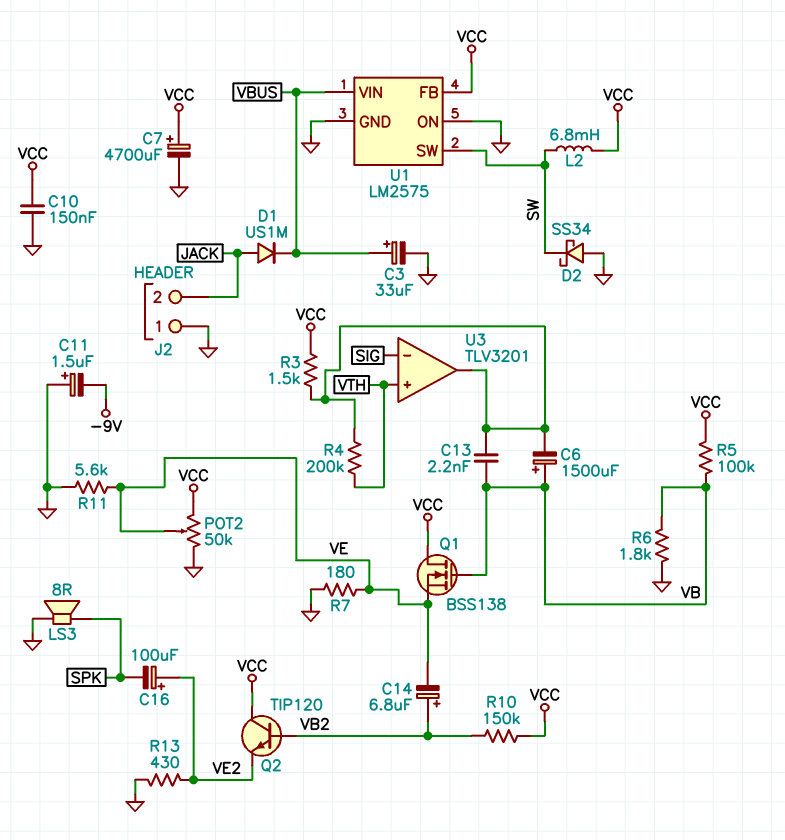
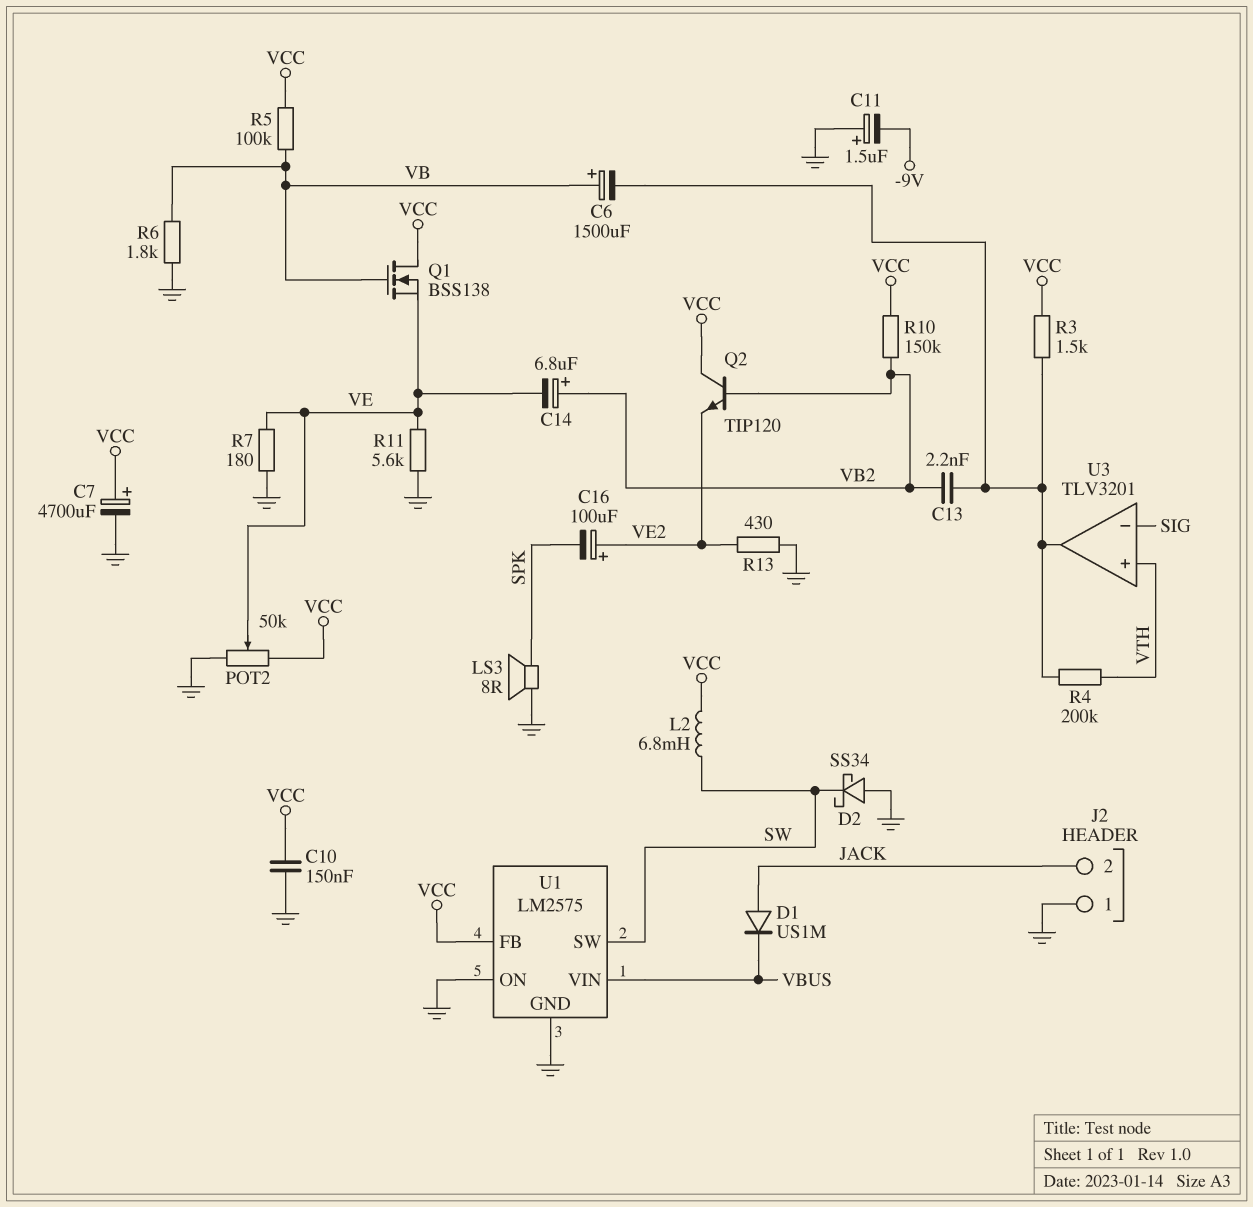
C3: 33uF (plus VBUS, minus GND) -> none
C13: 2.2nF (U3/out, VB) -> 2.2nF (U3/out, VB2)

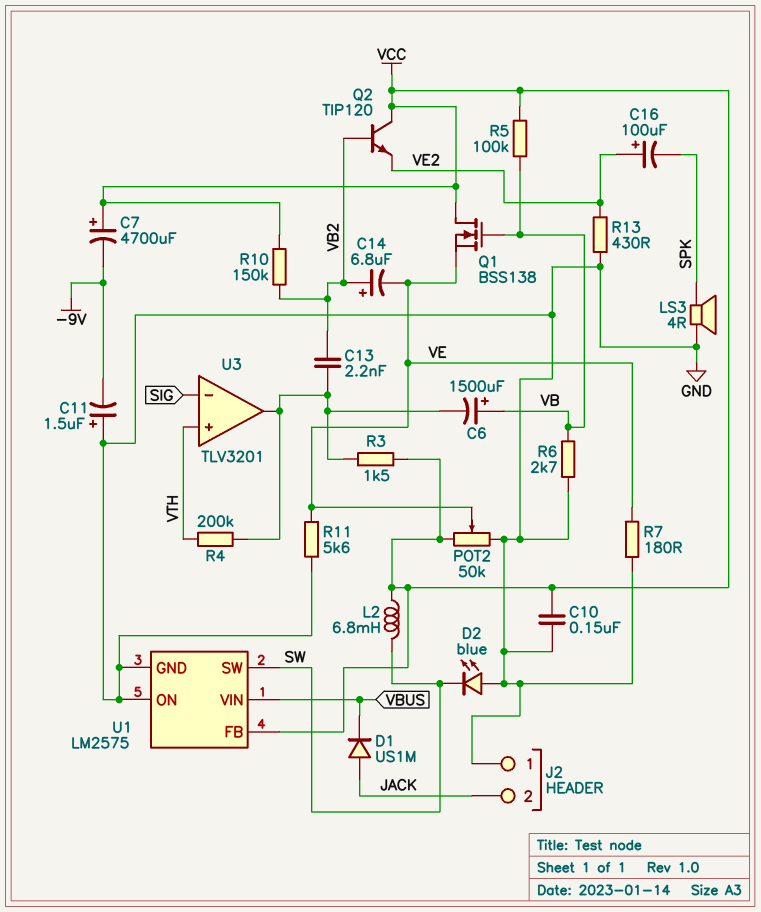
C7: 4700uF (plus VCC, minus GND) -> 4700uF (plus VCC, minus -9V)
D2: schottky SS34 (A GND, K SW) -> LED blue (A GND, K SW)
LS3: speaker 8R (GND, SPK) -> speaker 4R (GND, SPK)
R6: 1.8k (GND, VB) -> 2.7k (GND, VB)

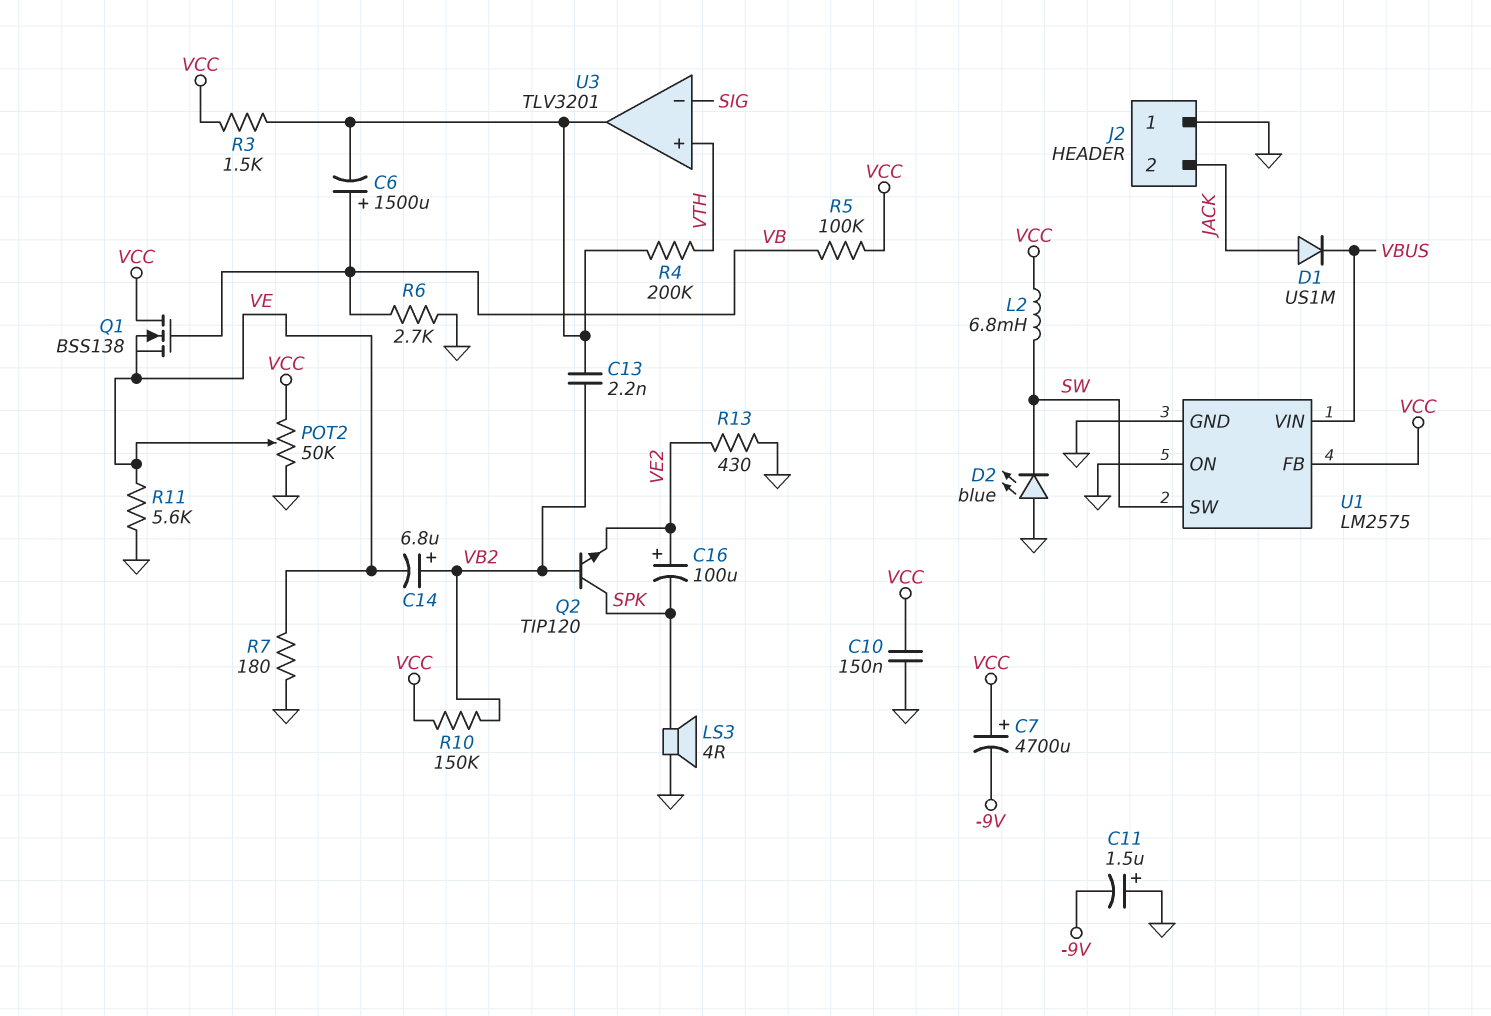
Q2: NPN TIP120 (B VB2, C VCC, E VE2) -> NPN TIP120 (B VB2, C SPK, E VE2)

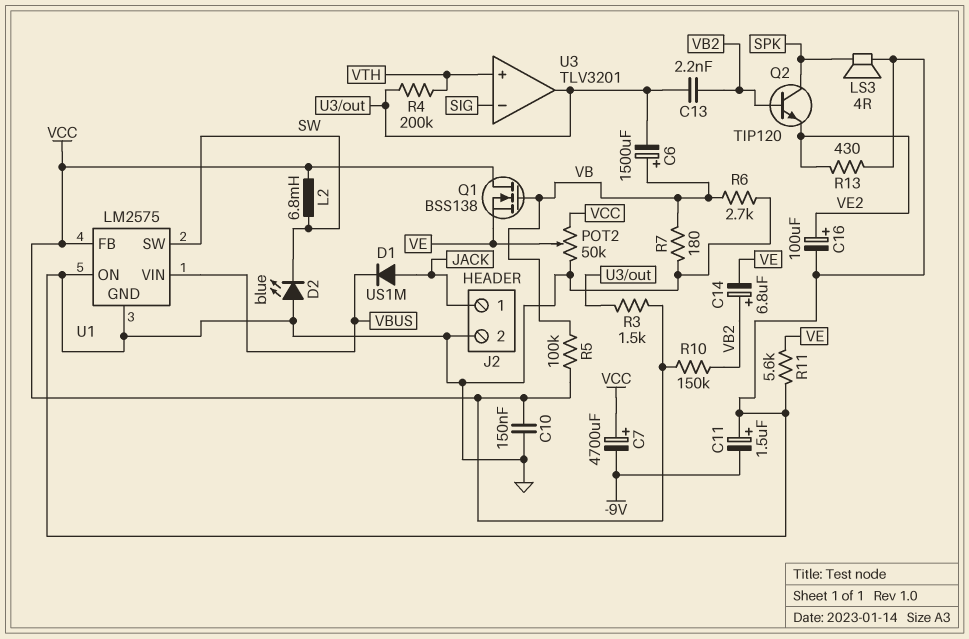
C16: 100uF (plus VE2, minus SPK) -> 100uF (plus VE2, minus GND)
J2 pin 1: GND -> JACK
J2 pin 2: JACK -> GND
R7: 180 (GND, VE) -> 180 (GND, VB)

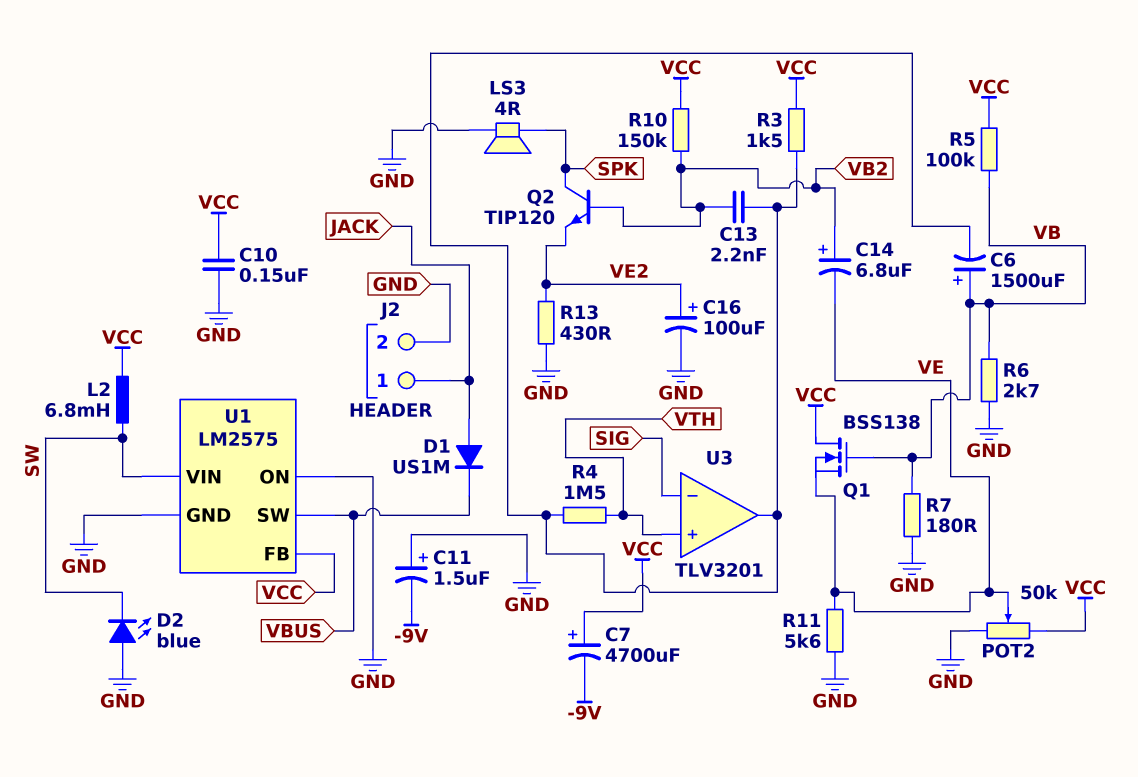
R4: 200k (U3/out, VTH) -> 1.5M (U3/out, VTH)
U1 pin SW: SW -> VBUS
U1 pin VIN: VBUS -> SW

